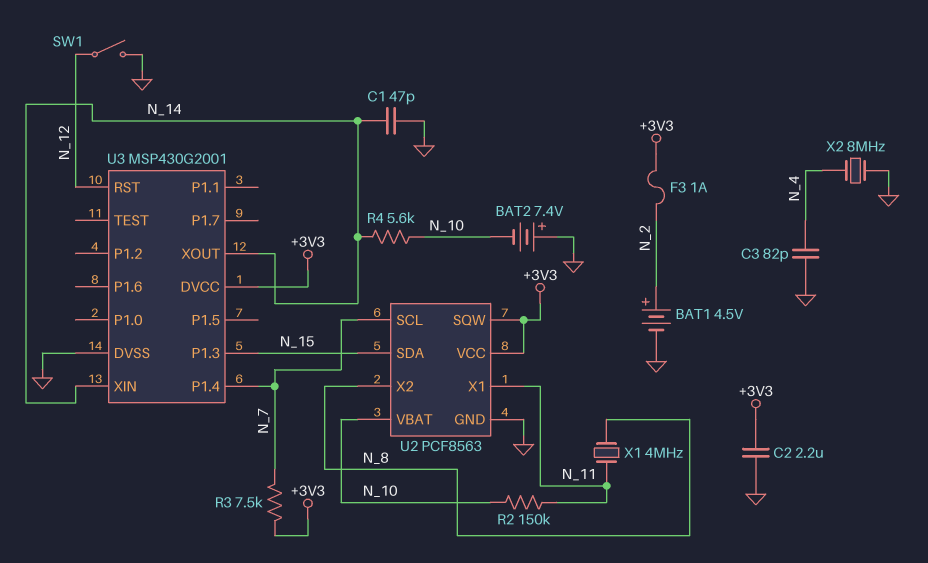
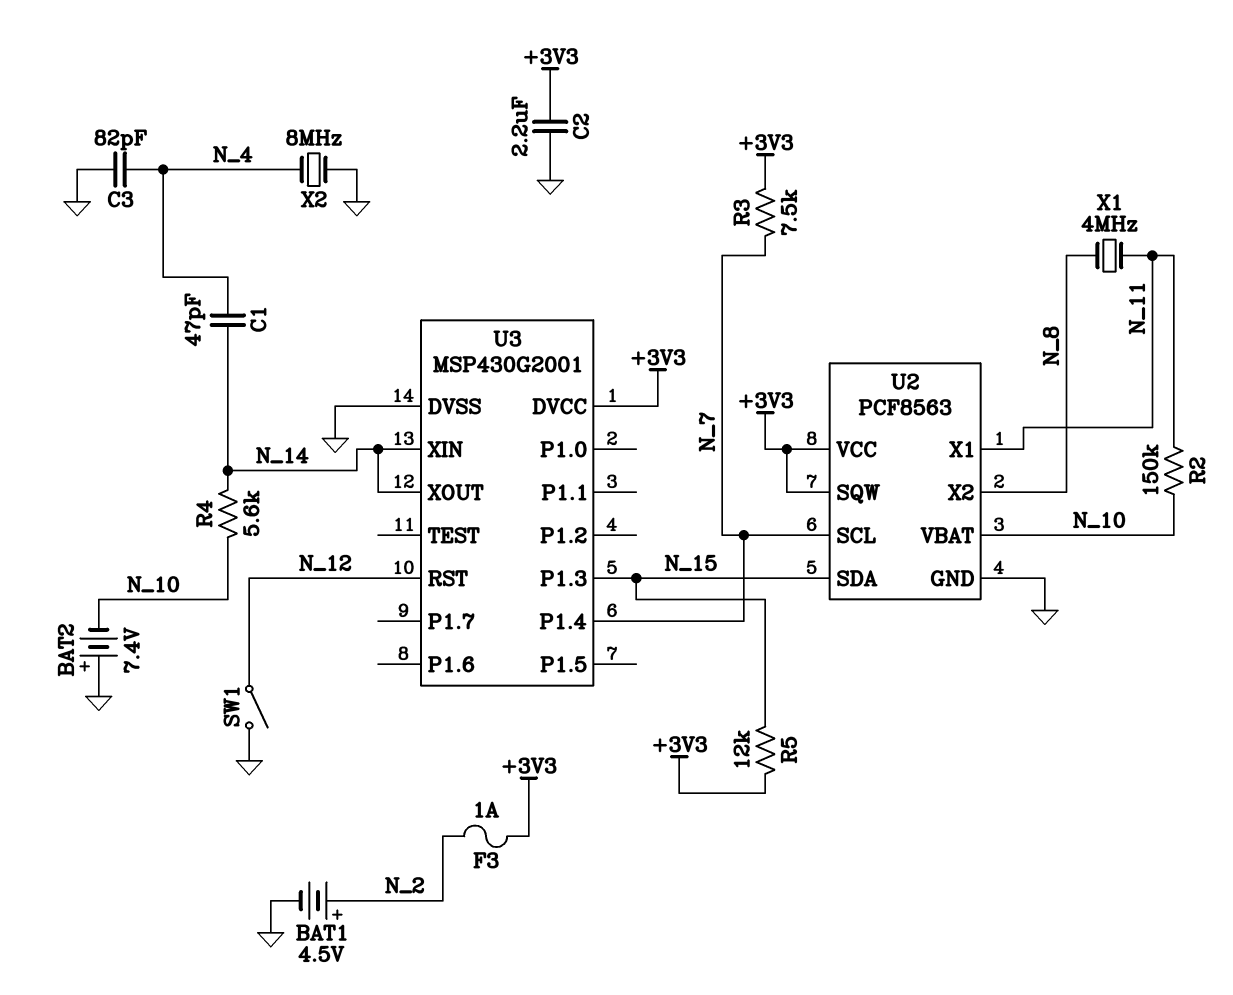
C1: 47pF (GND, N_14) -> 47pF (N_4, N_14)
R5: none -> 12k (+3V3, N_15)

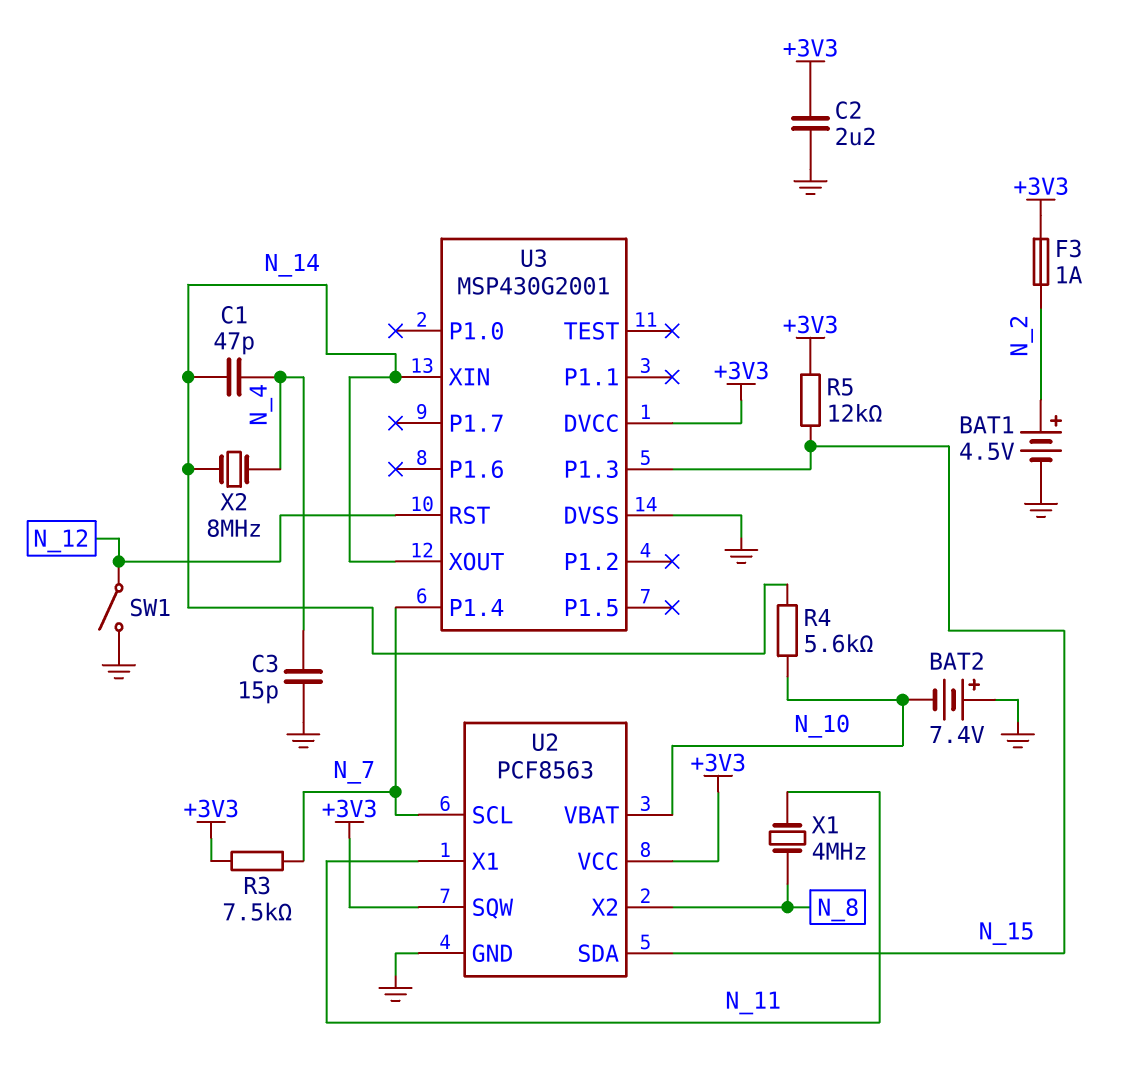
C3: 82pF (GND, N_4) -> 15pF (GND, N_4)
R2: 150k (N_10, N_11) -> none
X2: 8MHz (GND, N_4) -> 8MHz (N_4, N_14)

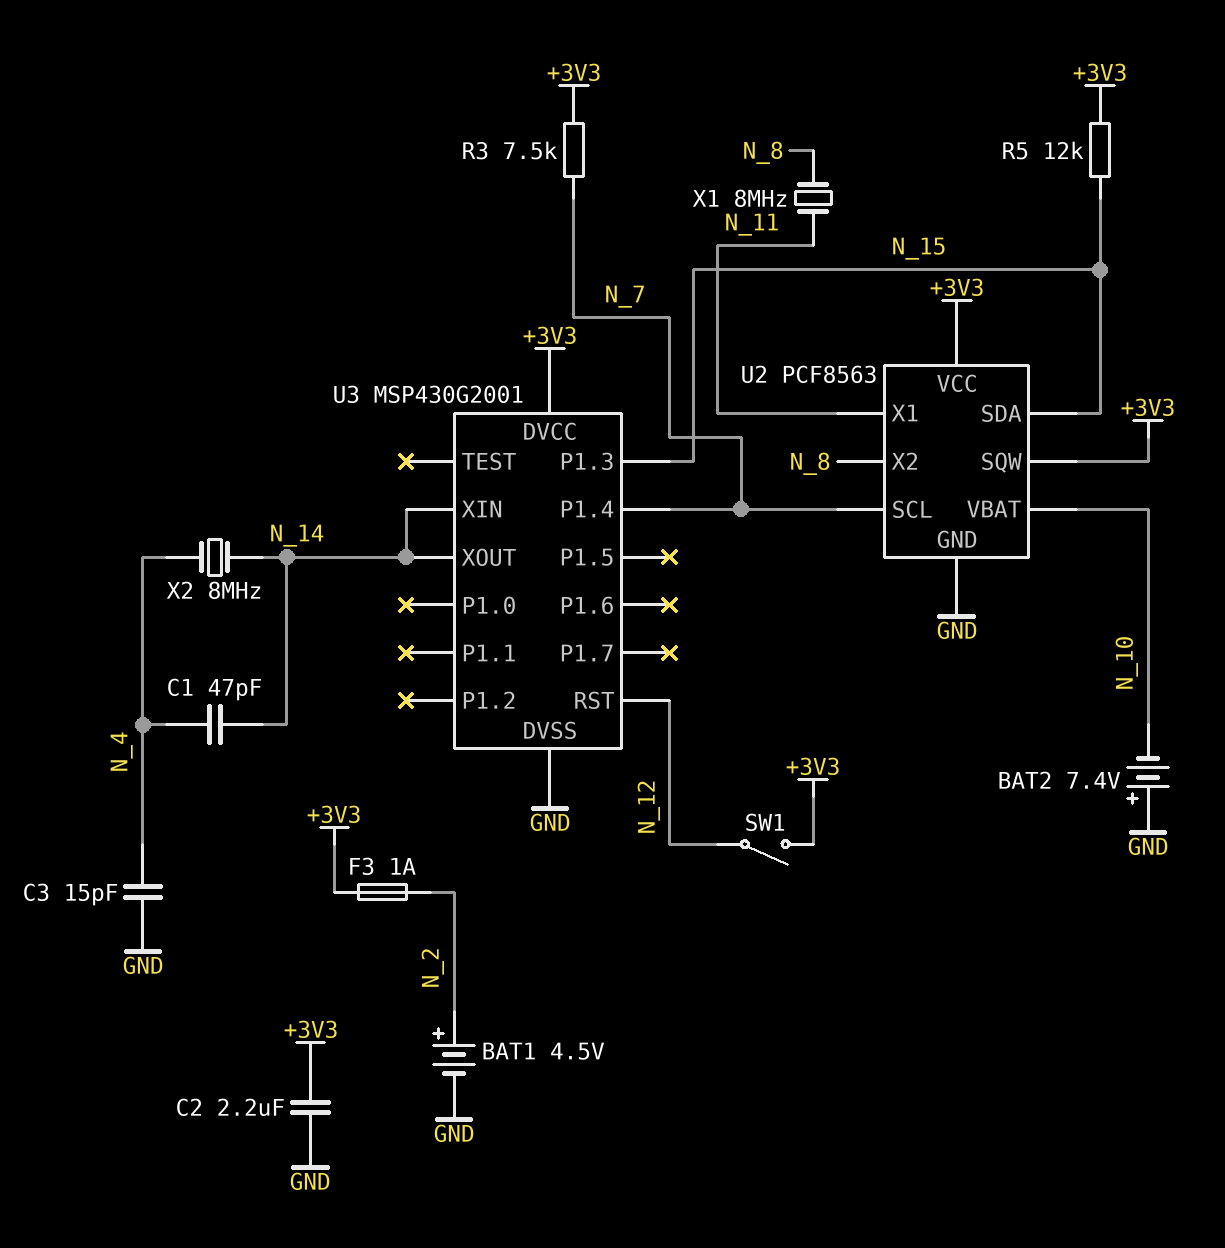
R4: 5.6k (N_10, N_14) -> none
SW1: switch (GND, N_12) -> switch (+3V3, N_12)
X1: 4MHz (N_8, N_11) -> 8MHz (N_8, N_11)

